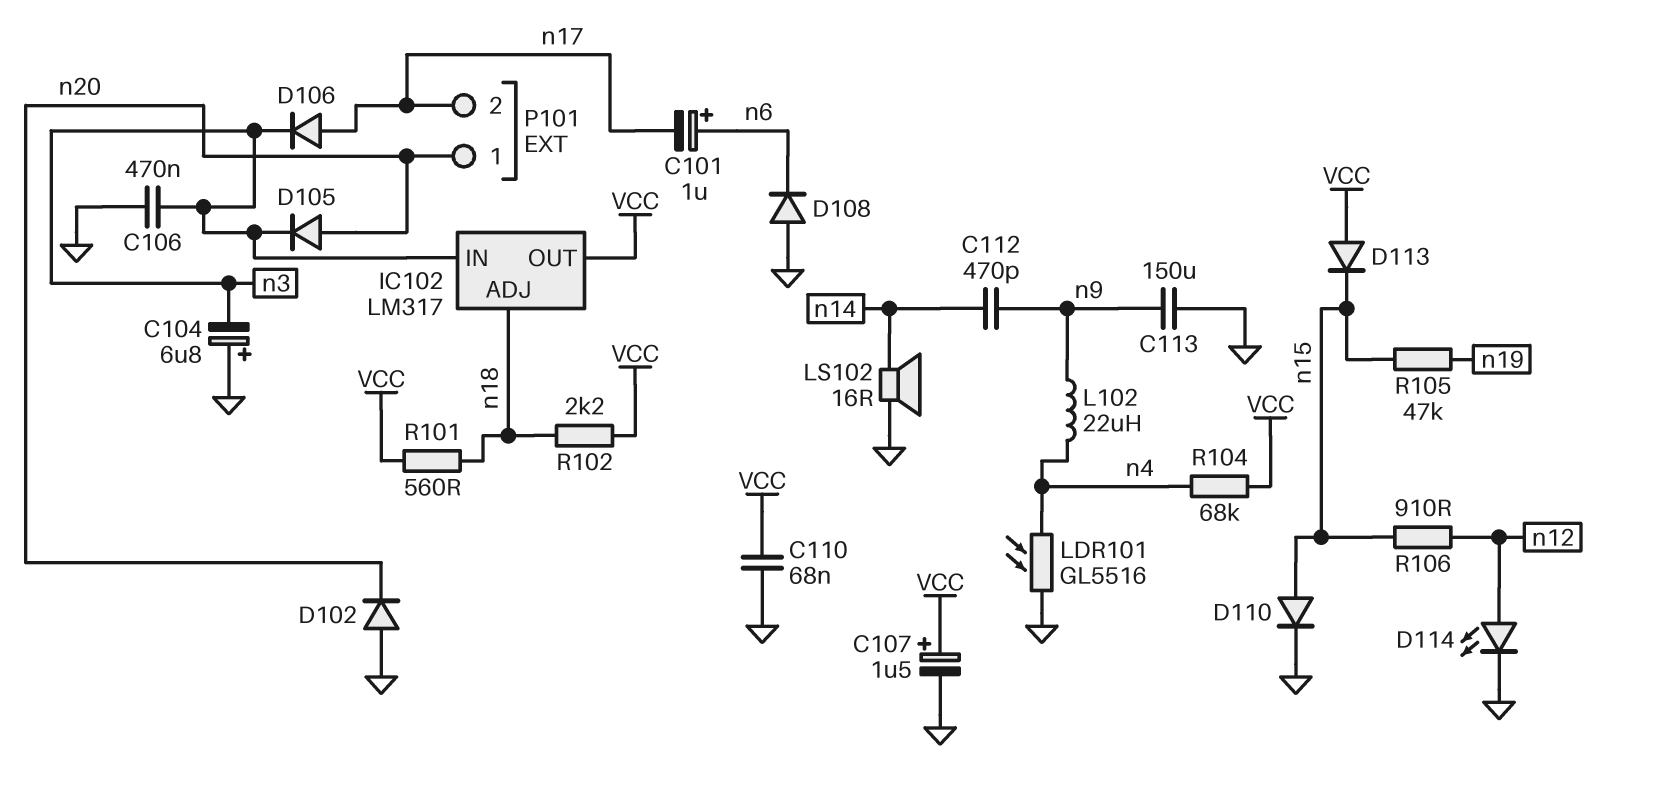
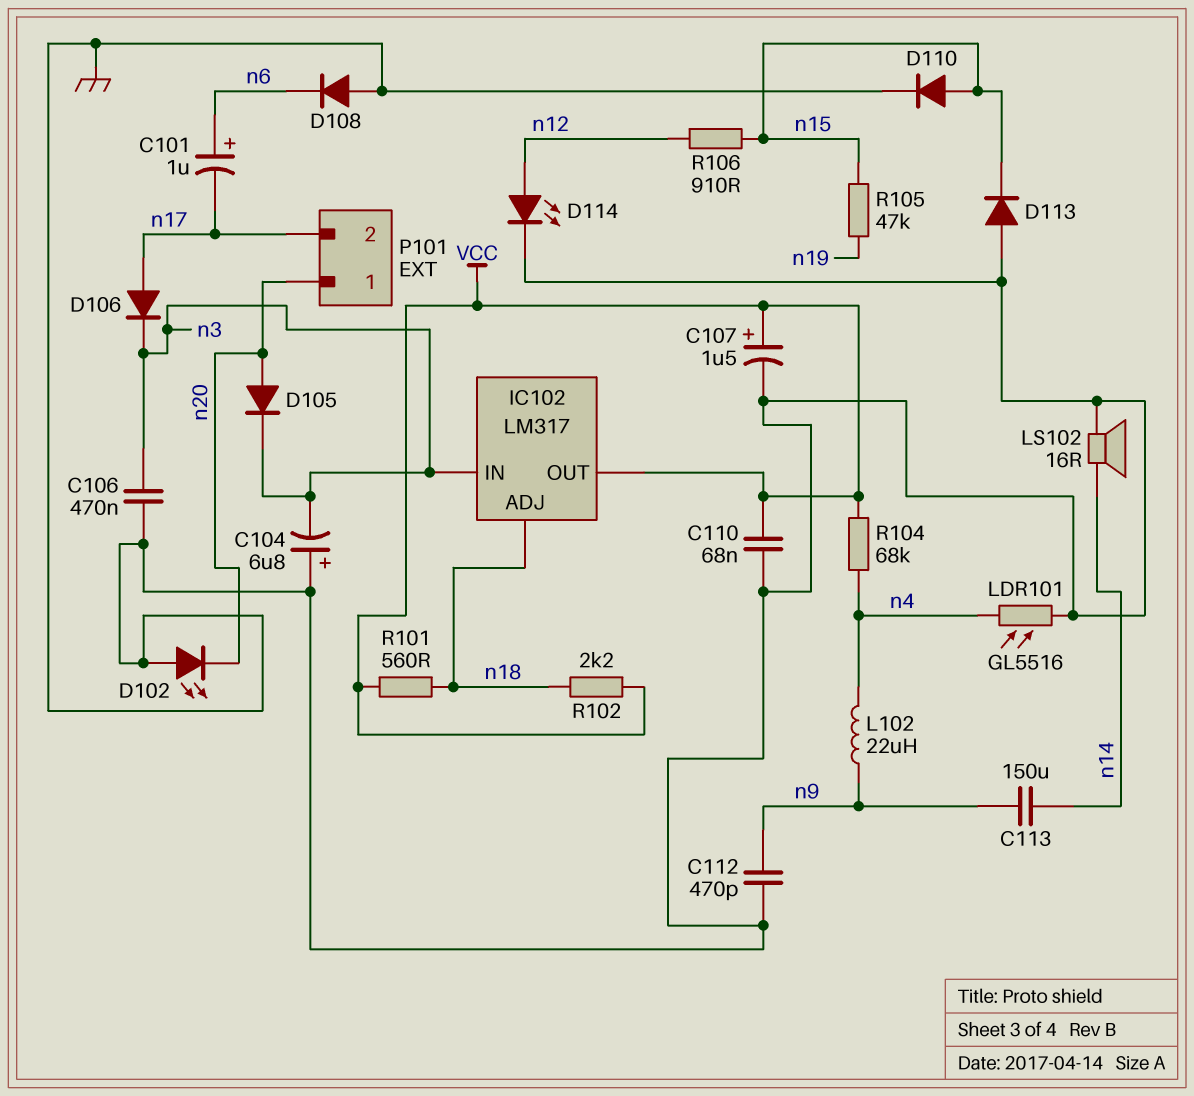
C112: 470pF (n9, n14) -> 470pF (GND, n9)
C113: 150uF (GND, n9) -> 150uF (n9, n14)
D102: diode (A GND, K n20) -> LED (A GND, K n20)
D113: diode (A VCC, K n15) -> diode (A GND, K n15)

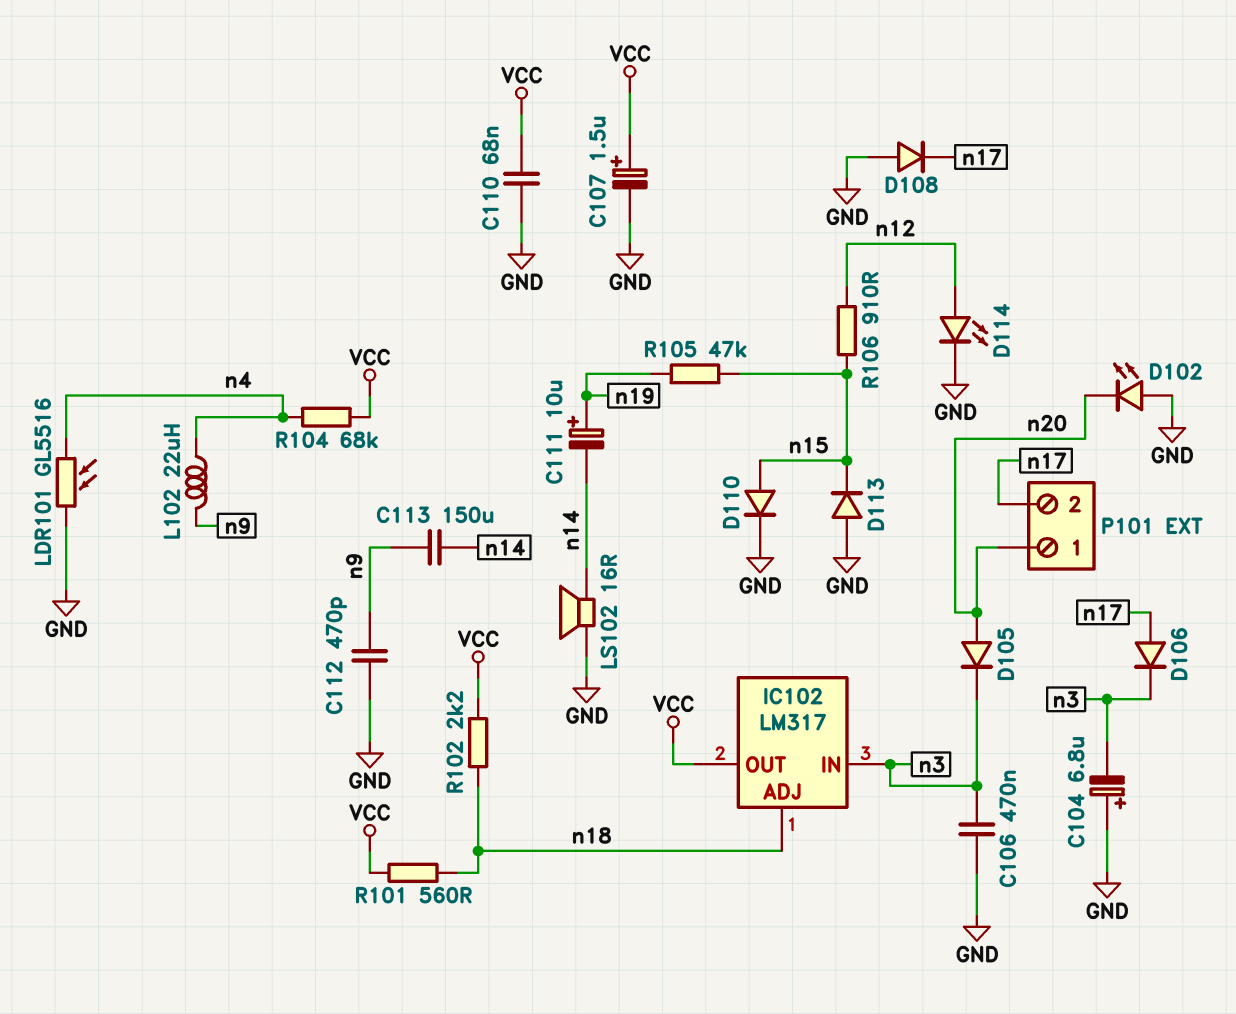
C101: 1uF (plus n6, minus n17) -> none
C111: none -> 10uF (plus n19, minus n14)
D108: diode (A GND, K n6) -> diode (A GND, K n17)

